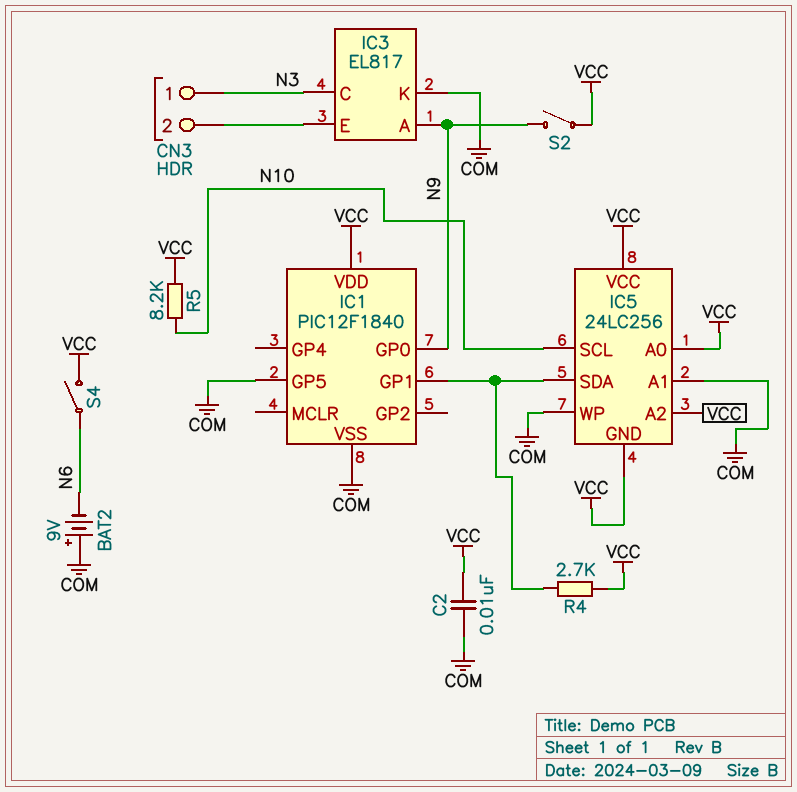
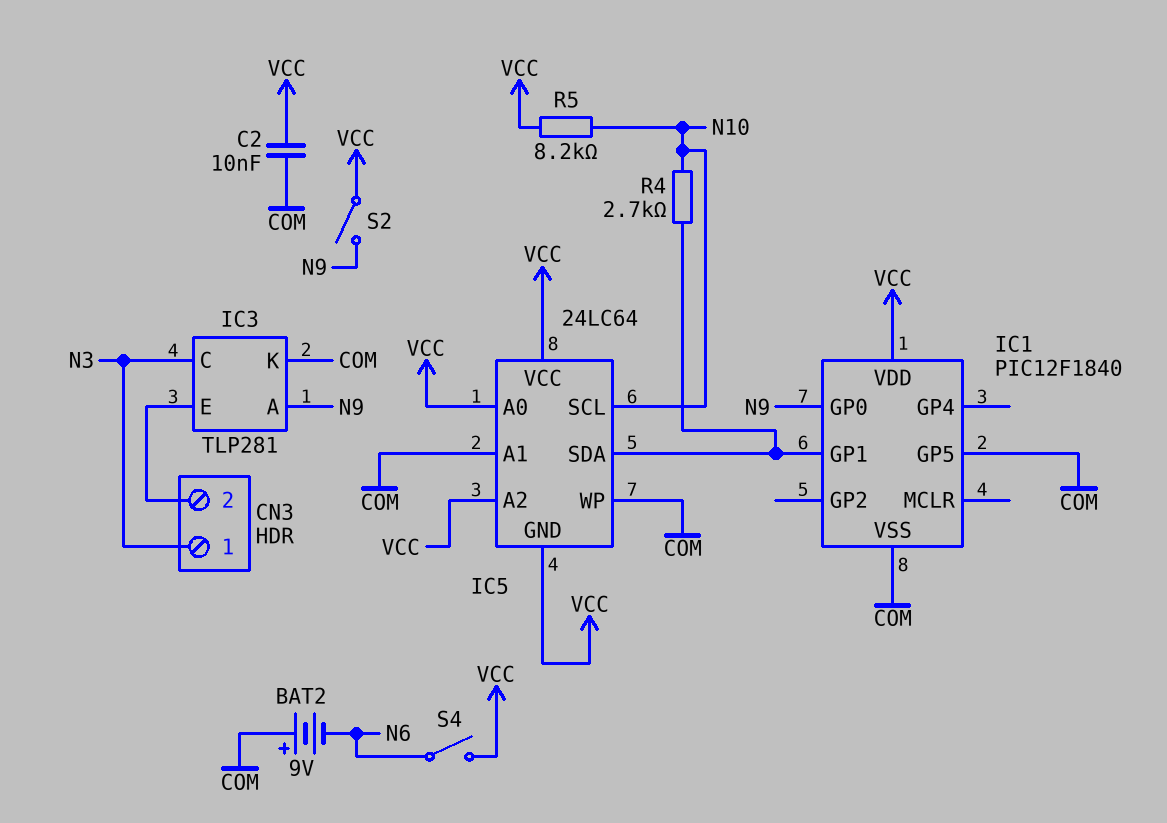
IC3: EL817 -> TLP281
IC5: 24LC256 -> 24LC64
R4: 2.7k (IC1/GP1, VCC) -> 2.7k (IC1/GP1, N10)

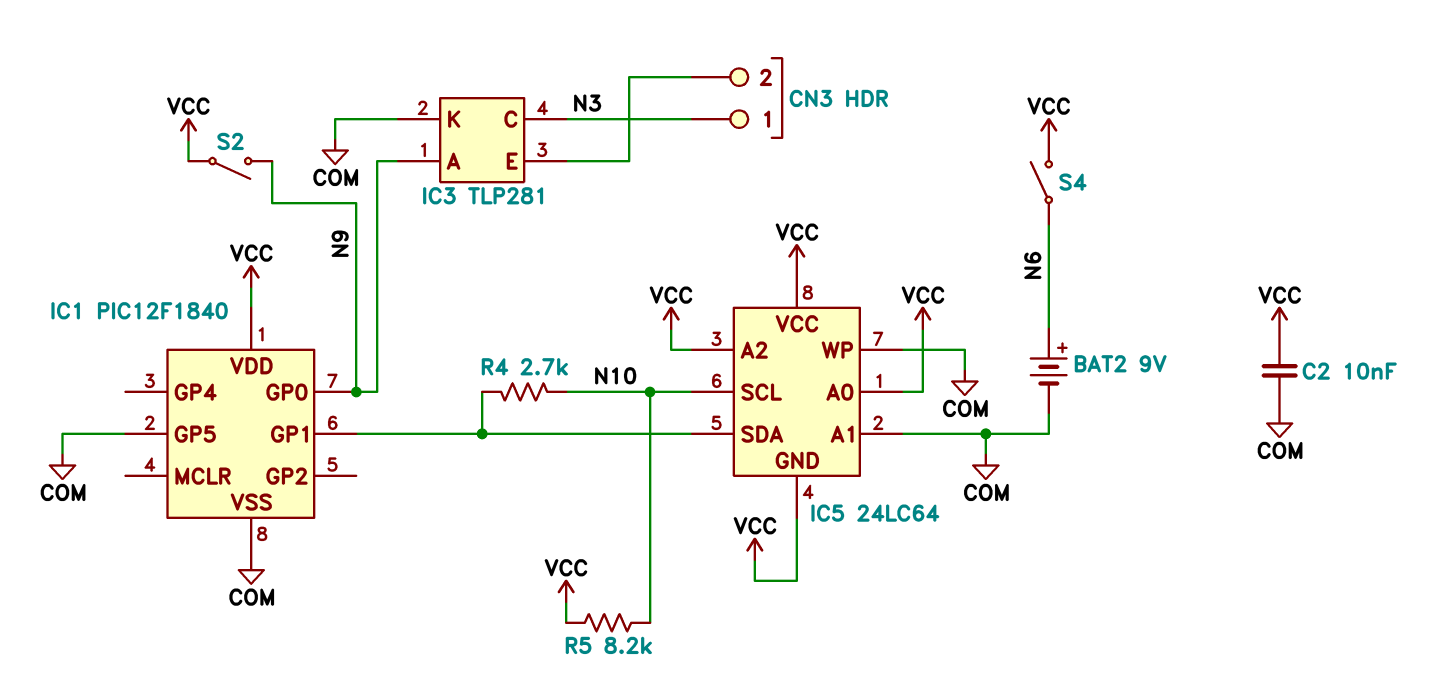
BAT2: 9V (plus COM, minus N6) -> 9V (plus N6, minus COM)

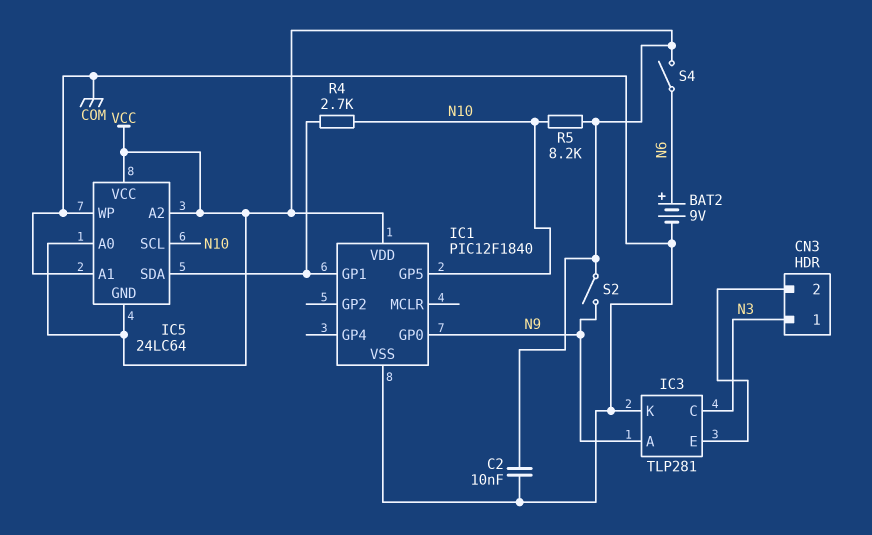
IC1 pin GP5: COM -> N10

